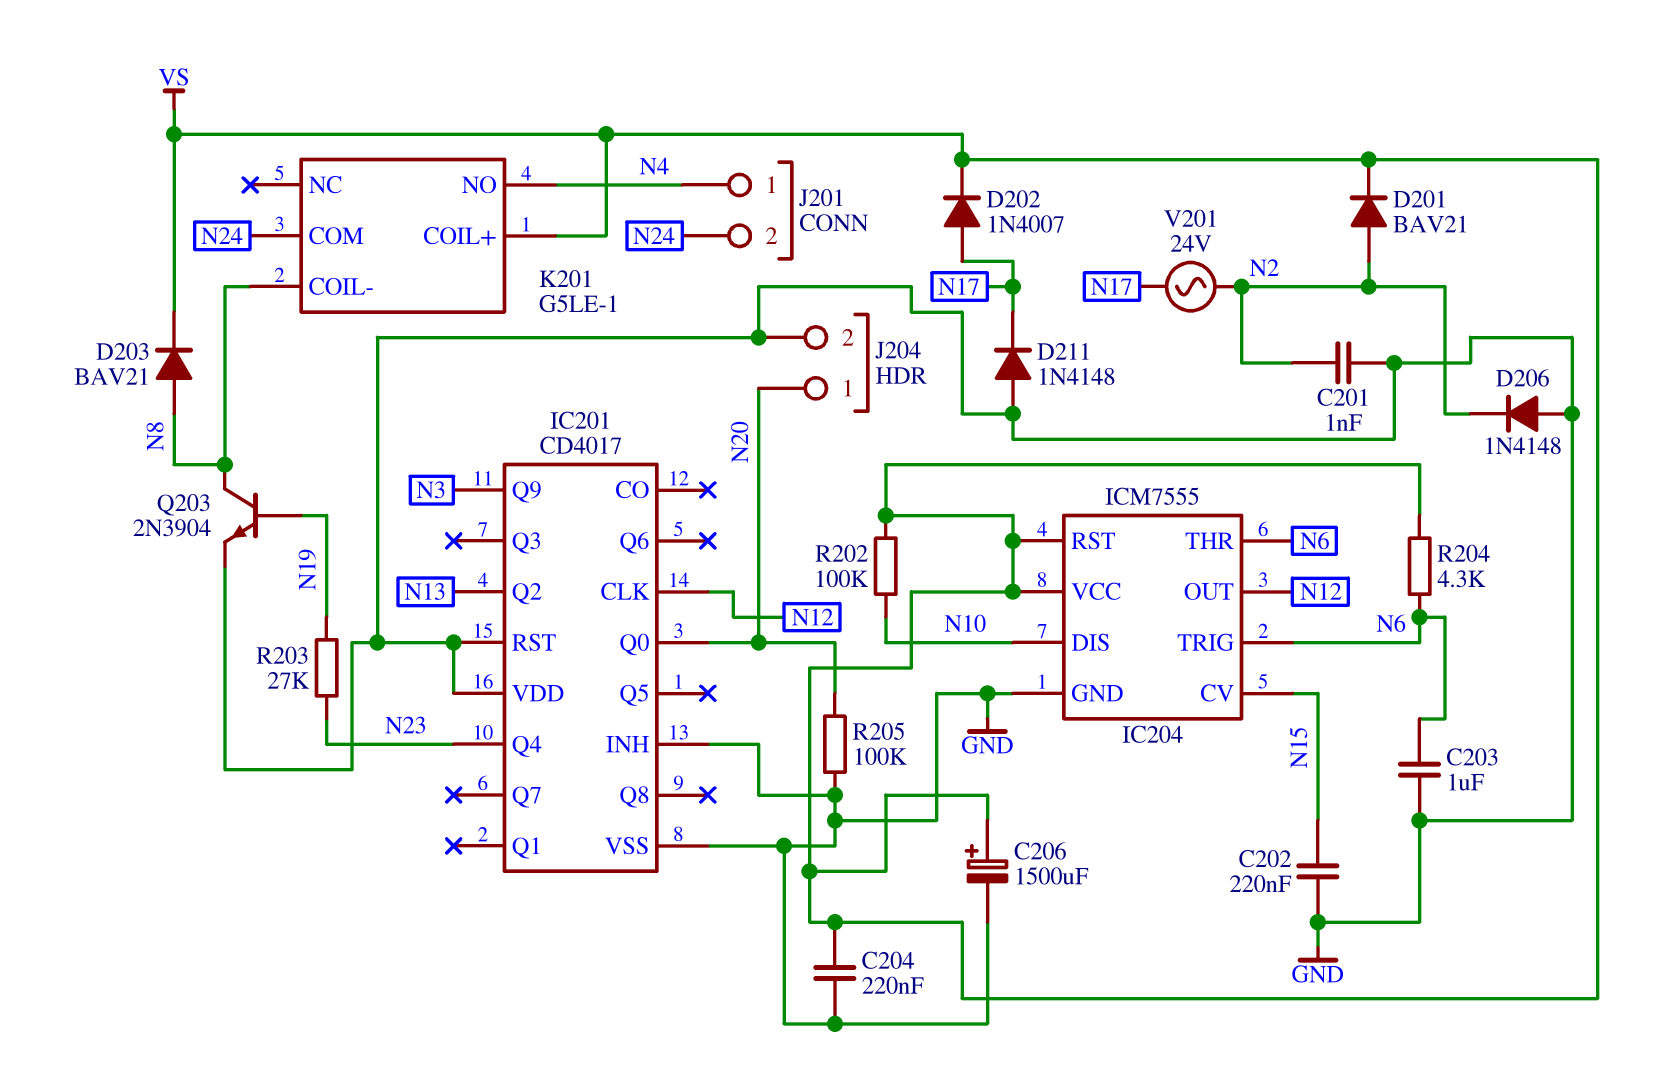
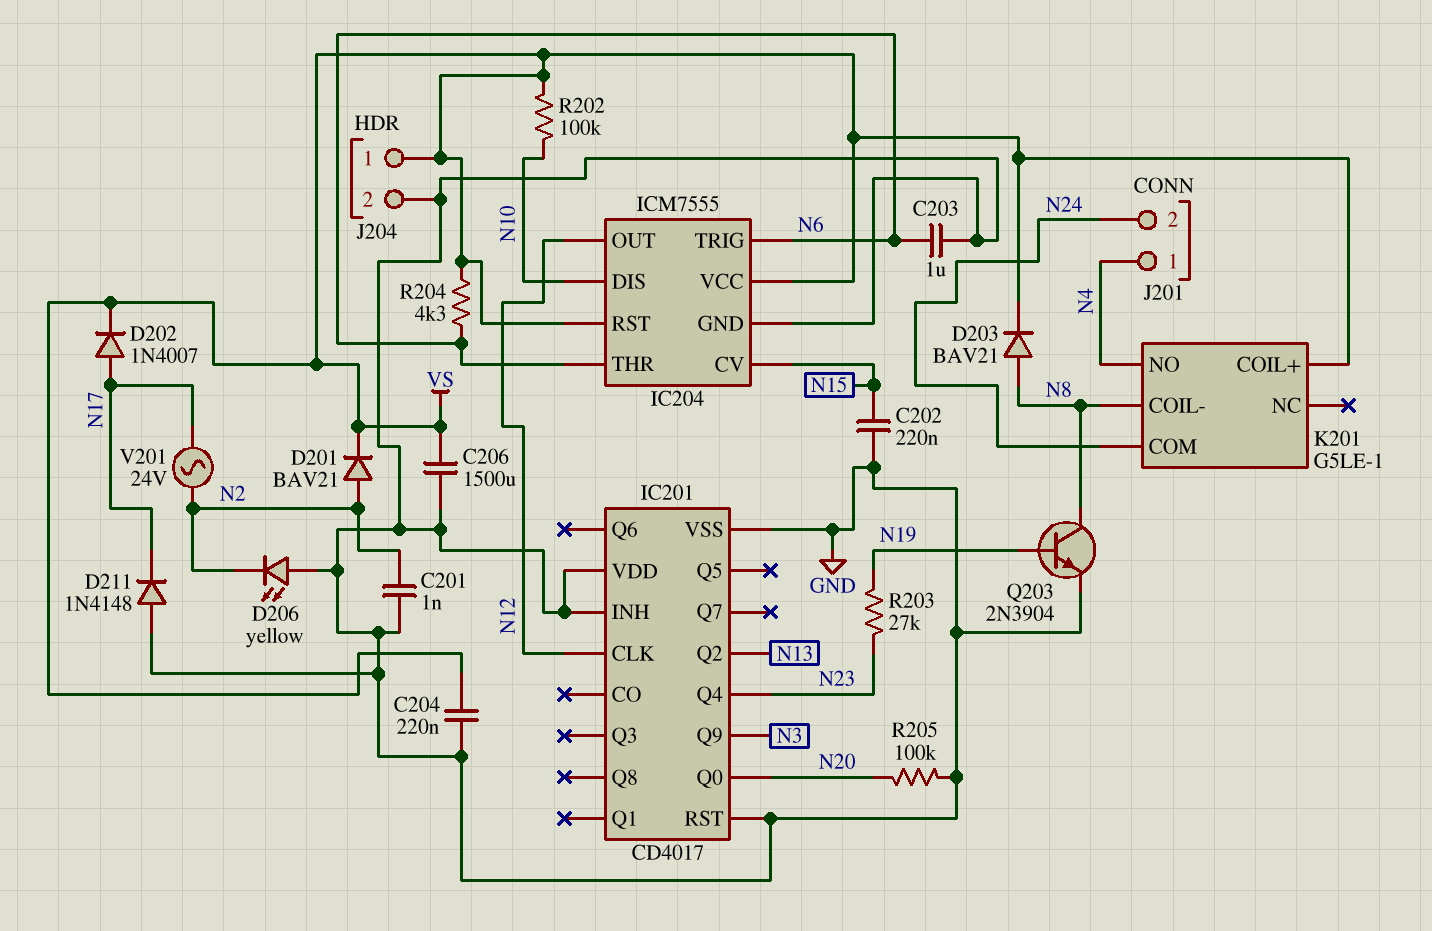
C206: 1500uF (plus VS, minus GND) -> 1500uF (GND, VS)
D206: diode 1N4148 (A GND, K N2) -> LED yellow (A GND, K N2)
J204 pin 1: N20 -> VS

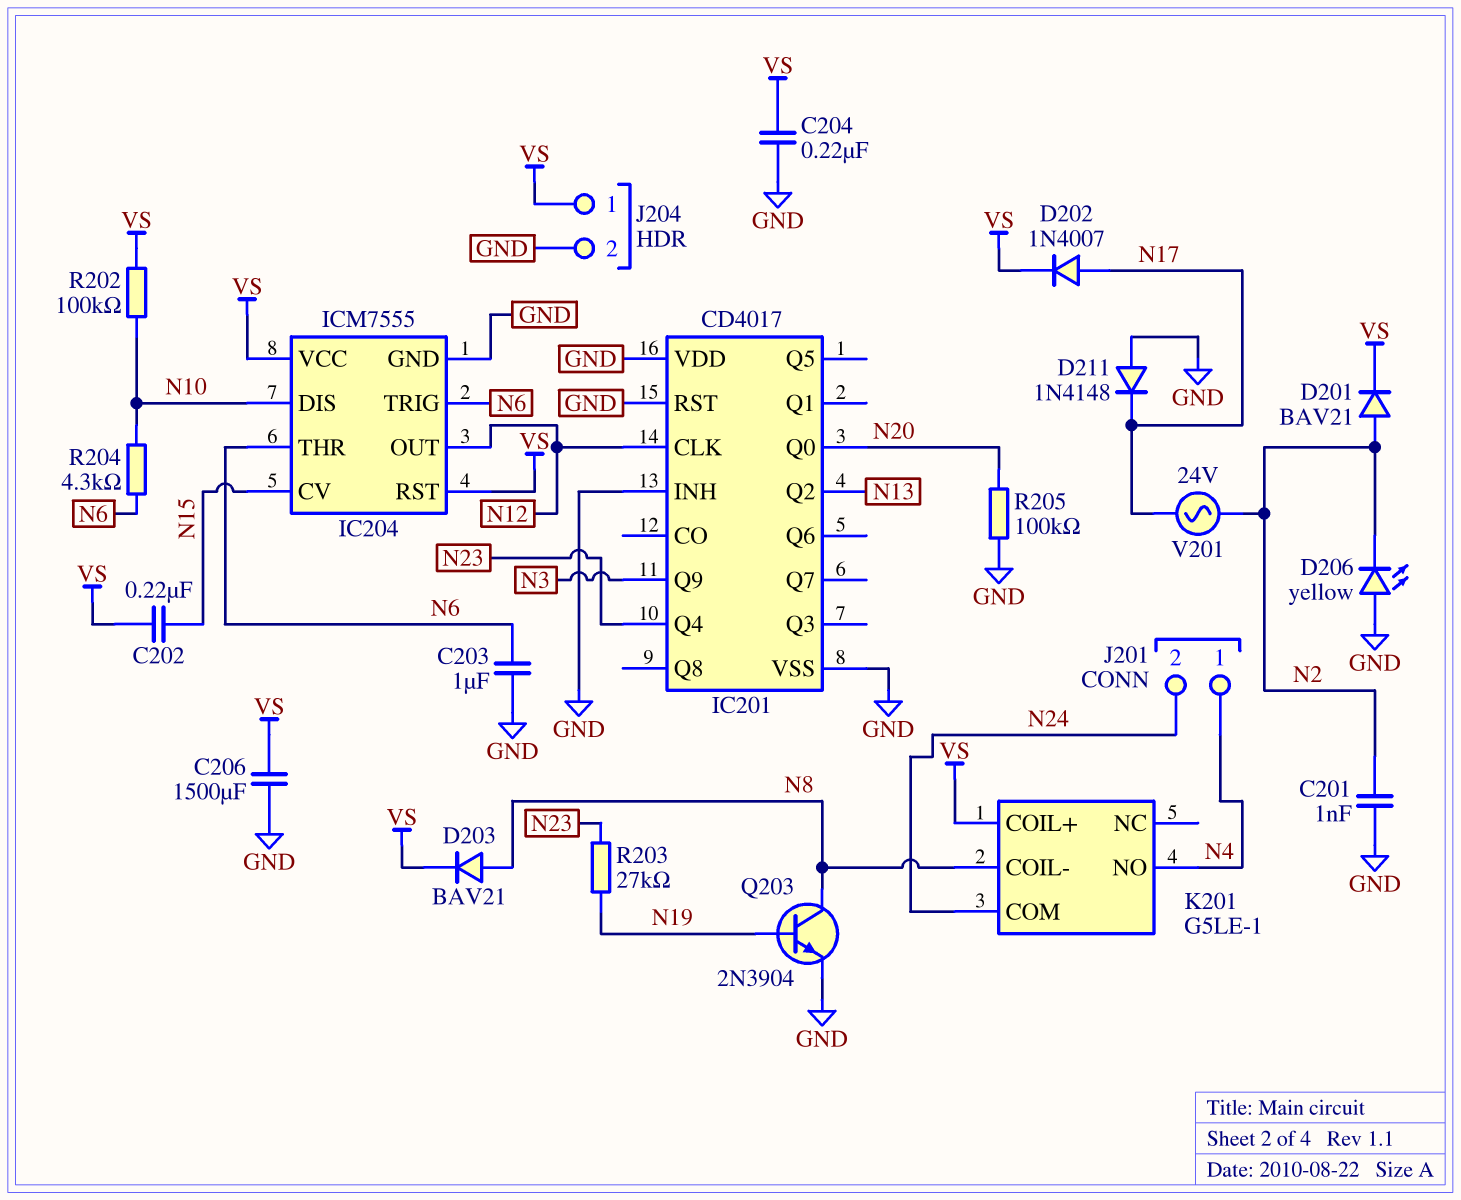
C202: 220nF (GND, N15) -> 220nF (N15, VS)
R204: 4.3k (N6, VS) -> 4.3k (N6, N10)

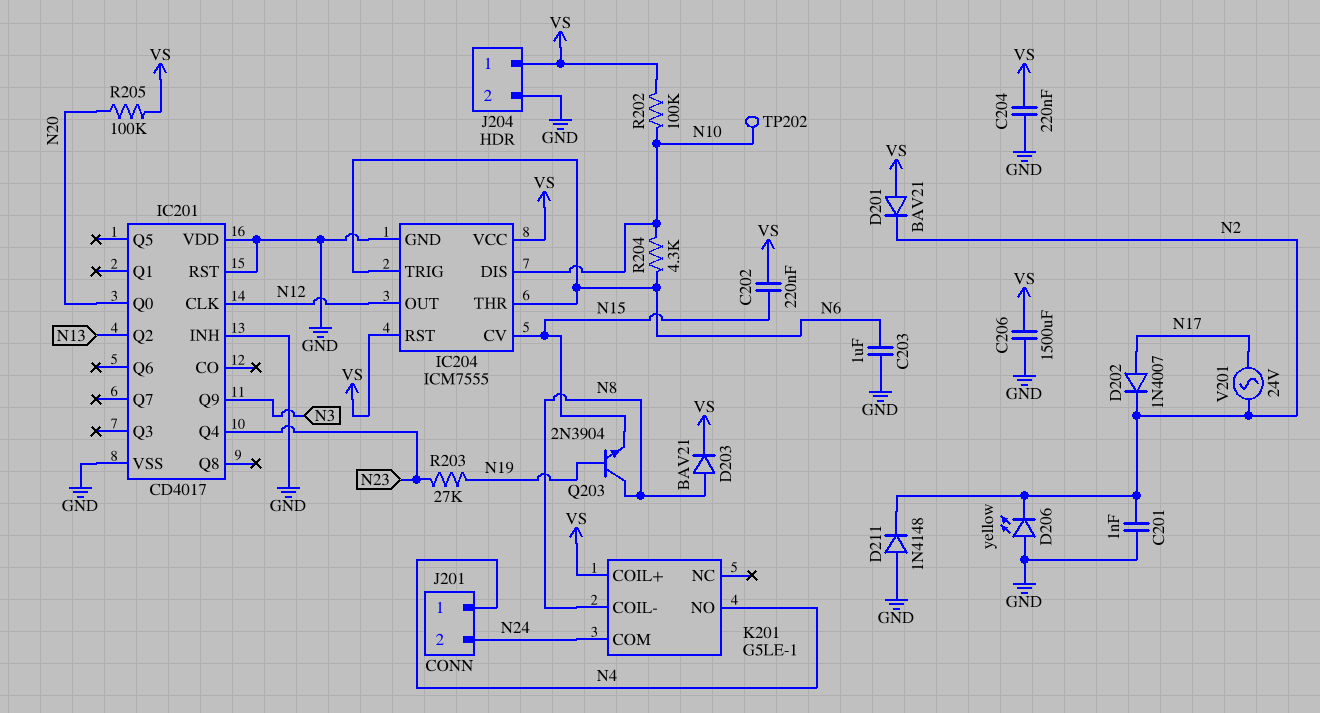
D201: diode BAV21 (A N2, K VS) -> diode BAV21 (A VS, K N2)
D202: diode 1N4007 (A N17, K VS) -> diode 1N4007 (A N17, K N2)
D211: diode 1N4148 (A GND, K N17) -> diode 1N4148 (A GND, K N2)
Q203: NPN 2N3904 (B N19, C N8, E GND) -> NPN 2N3904 (B N19, C N8, E N15)
R205: 100k (GND, N20) -> 100k (N20, VS)
TP202: none -> test point (N10)

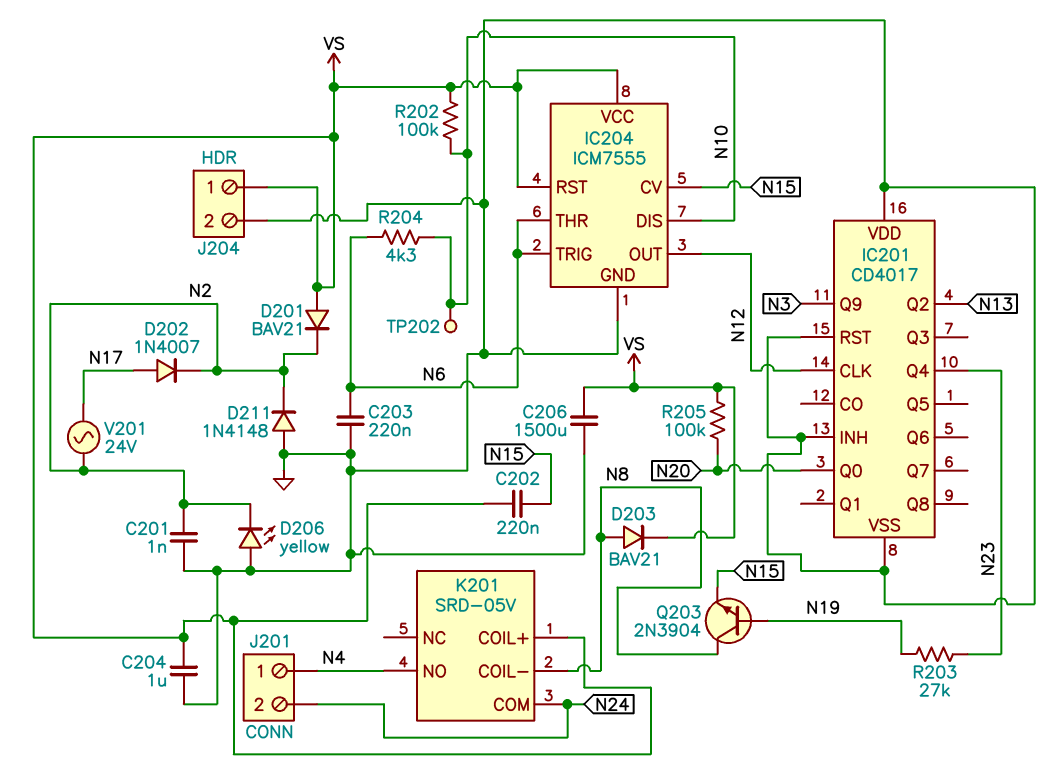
C203: 1uF (GND, N6) -> 220nF (GND, N6)
C204: 220nF (GND, VS) -> 1uF (GND, VS)
K201: G5LE-1 -> SRD-05V

